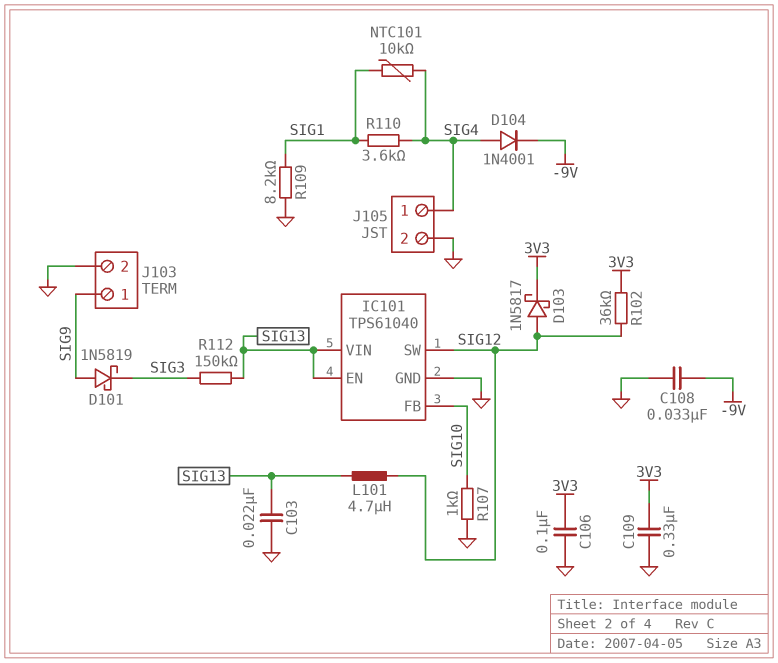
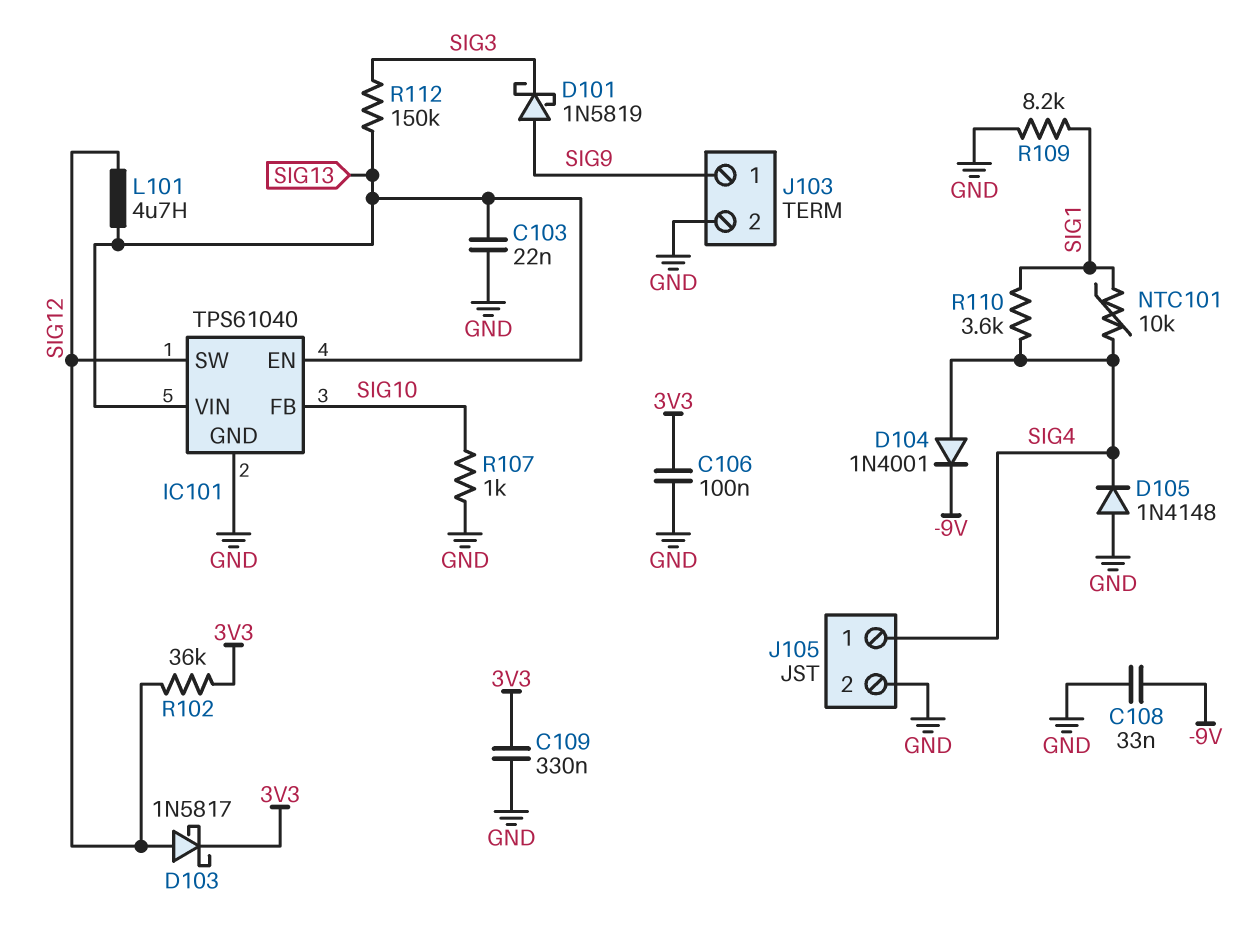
D105: none -> diode 1N4148 (A GND, K SIG4)

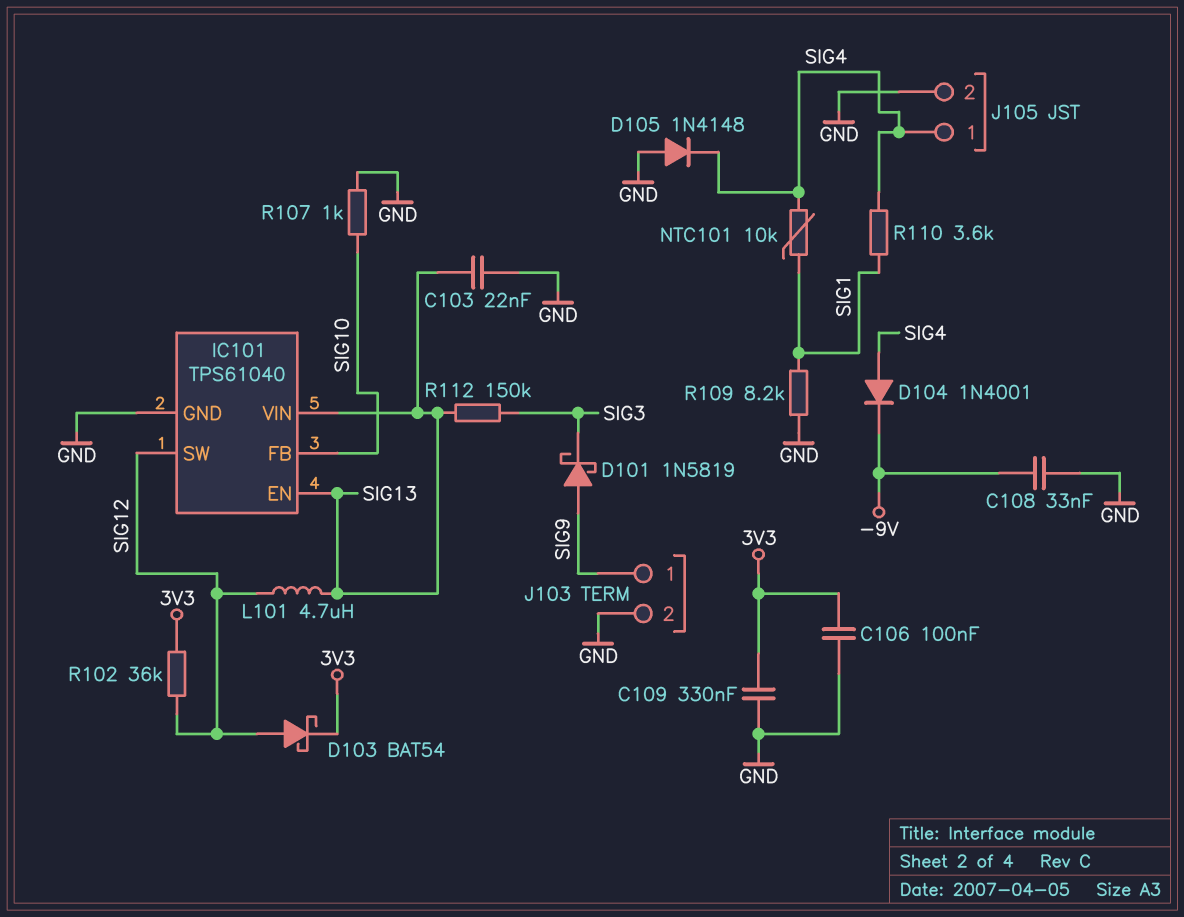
D103: schottky 1N5817 (A SIG12, K 3V3) -> schottky BAT54 (A SIG12, K 3V3)

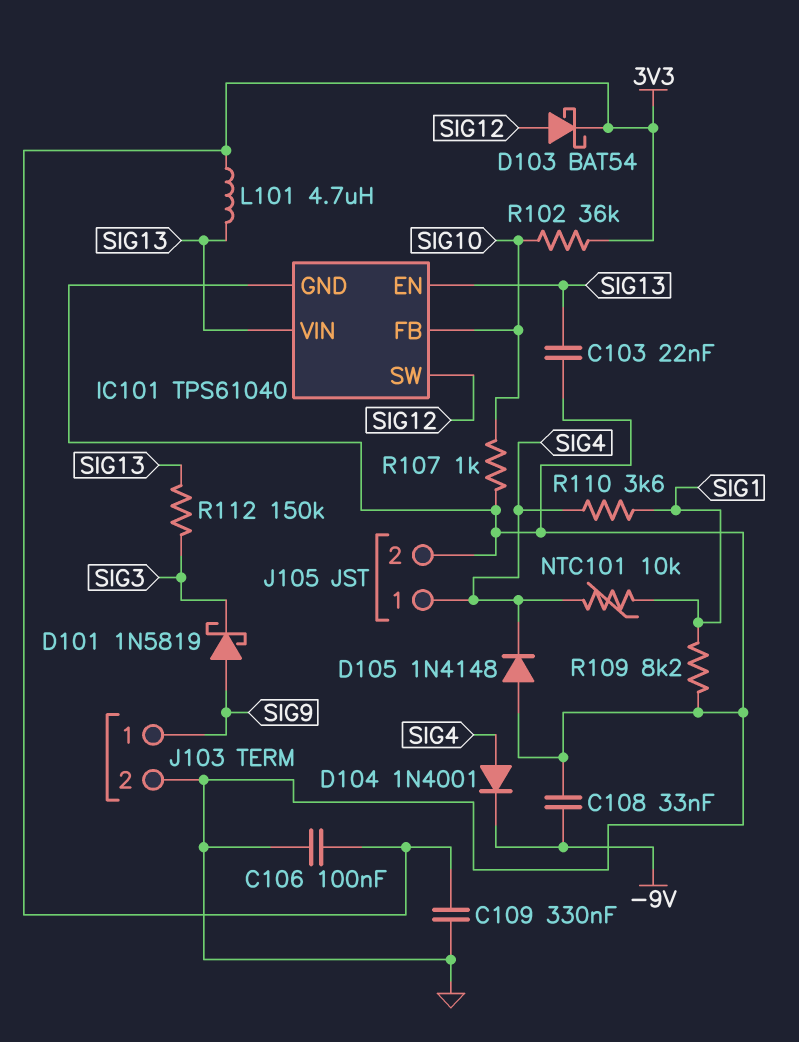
L101: 4.7uH (SIG12, SIG13) -> 4.7uH (3V3, SIG13)
R102: 36k (3V3, SIG12) -> 36k (3V3, SIG10)

